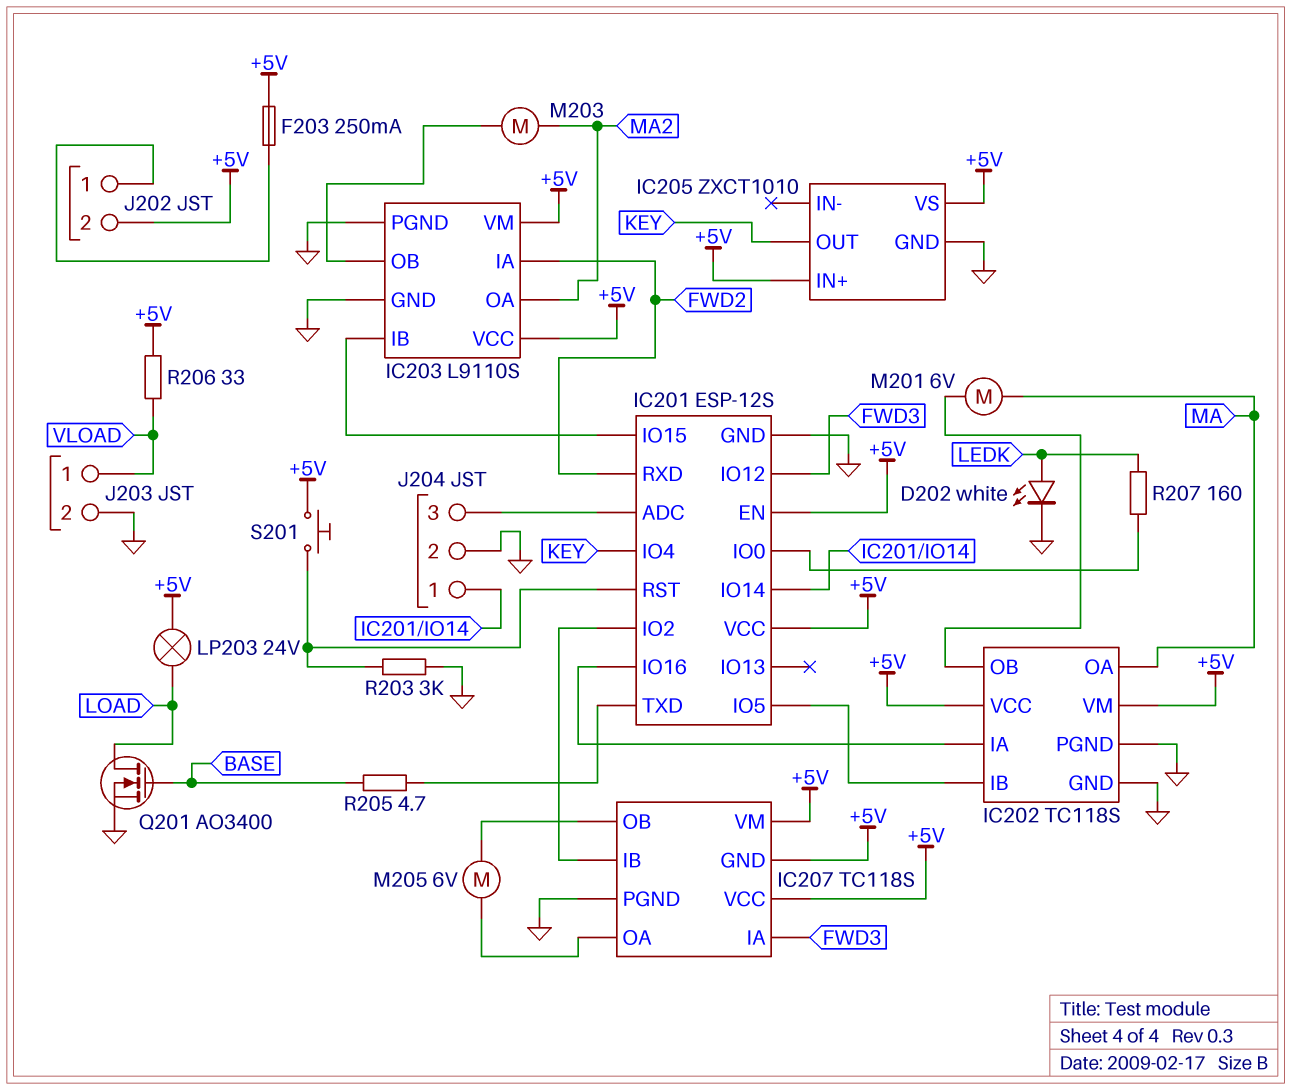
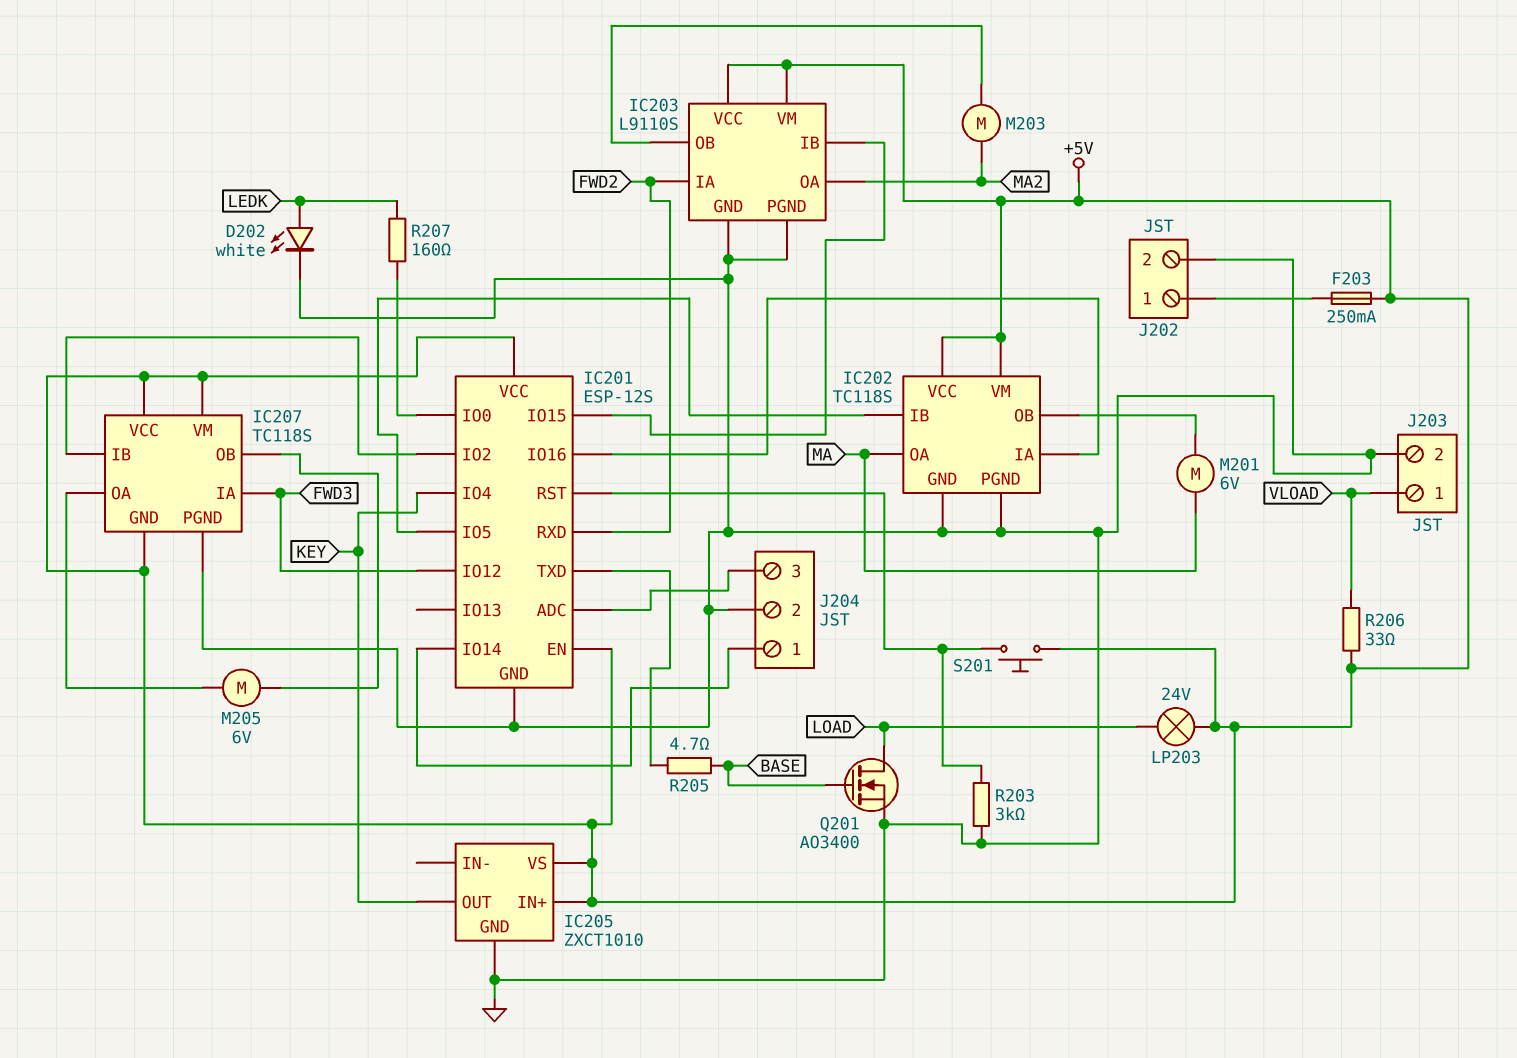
J202 pin 2: +5V -> GND

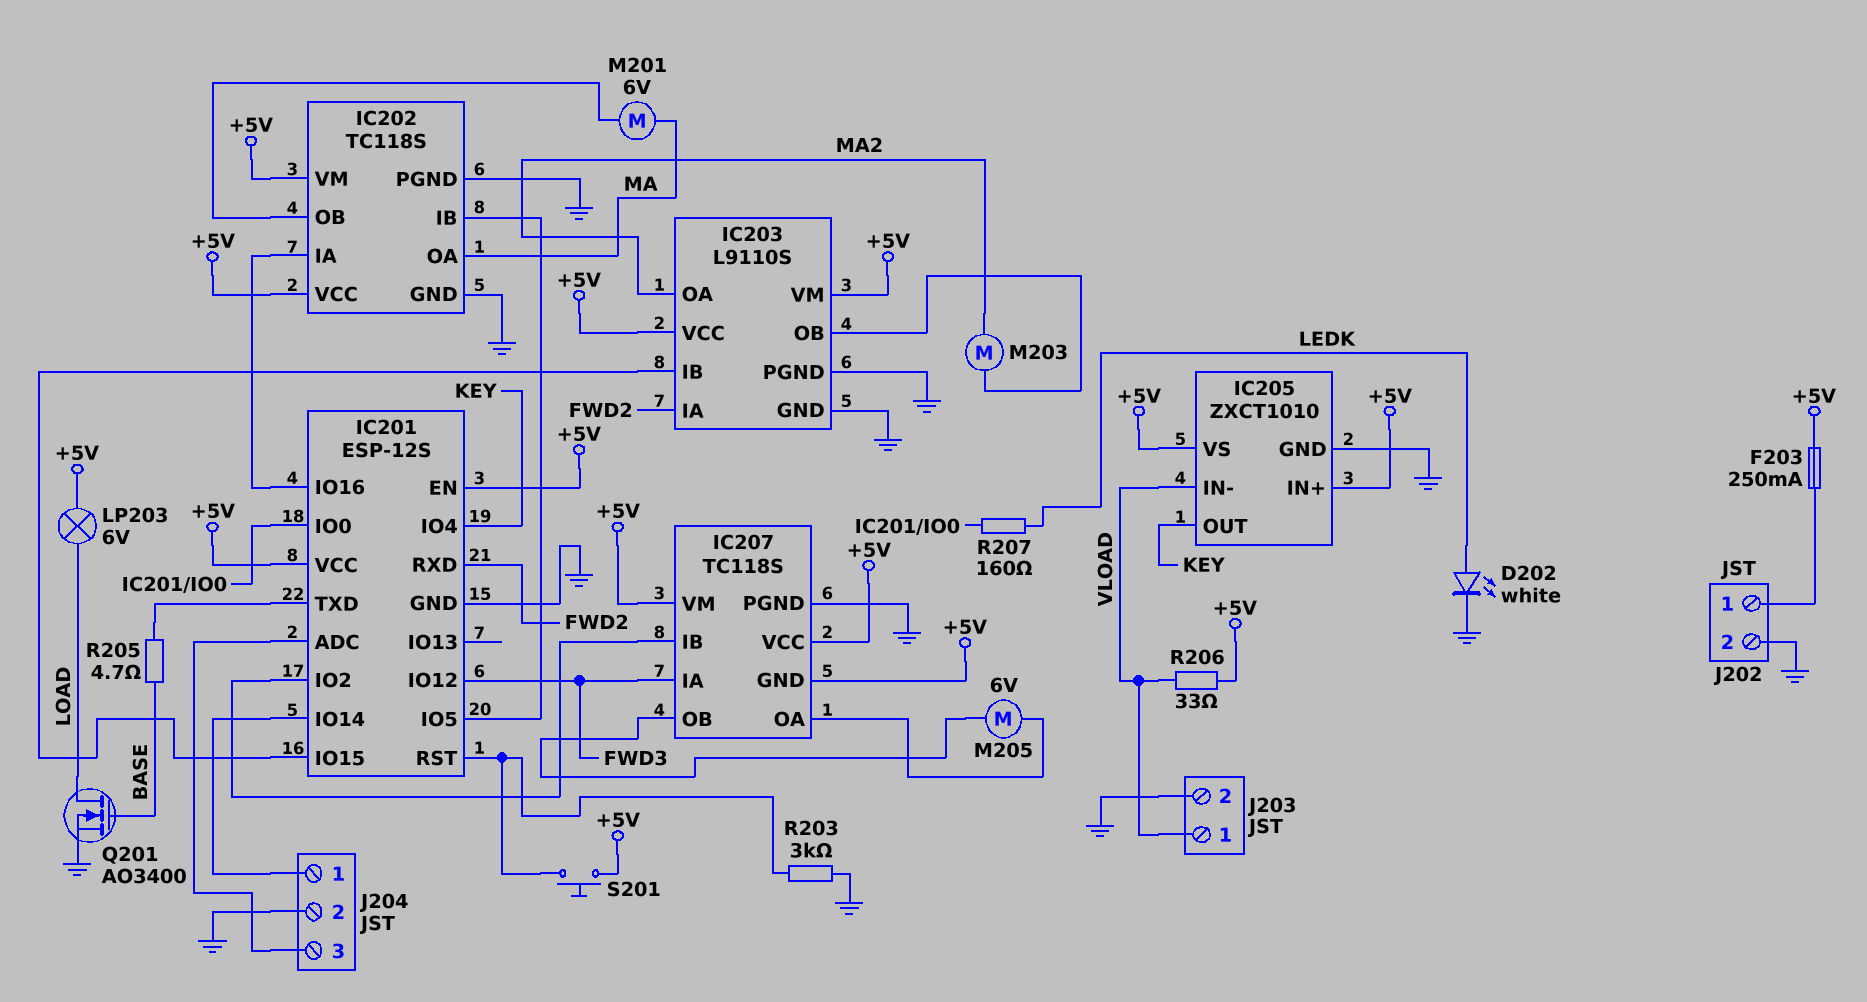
IC205 pin IN-: none -> VLOAD
LP203: lamp 24V (+5V, LOAD) -> lamp 6V (+5V, LOAD)

